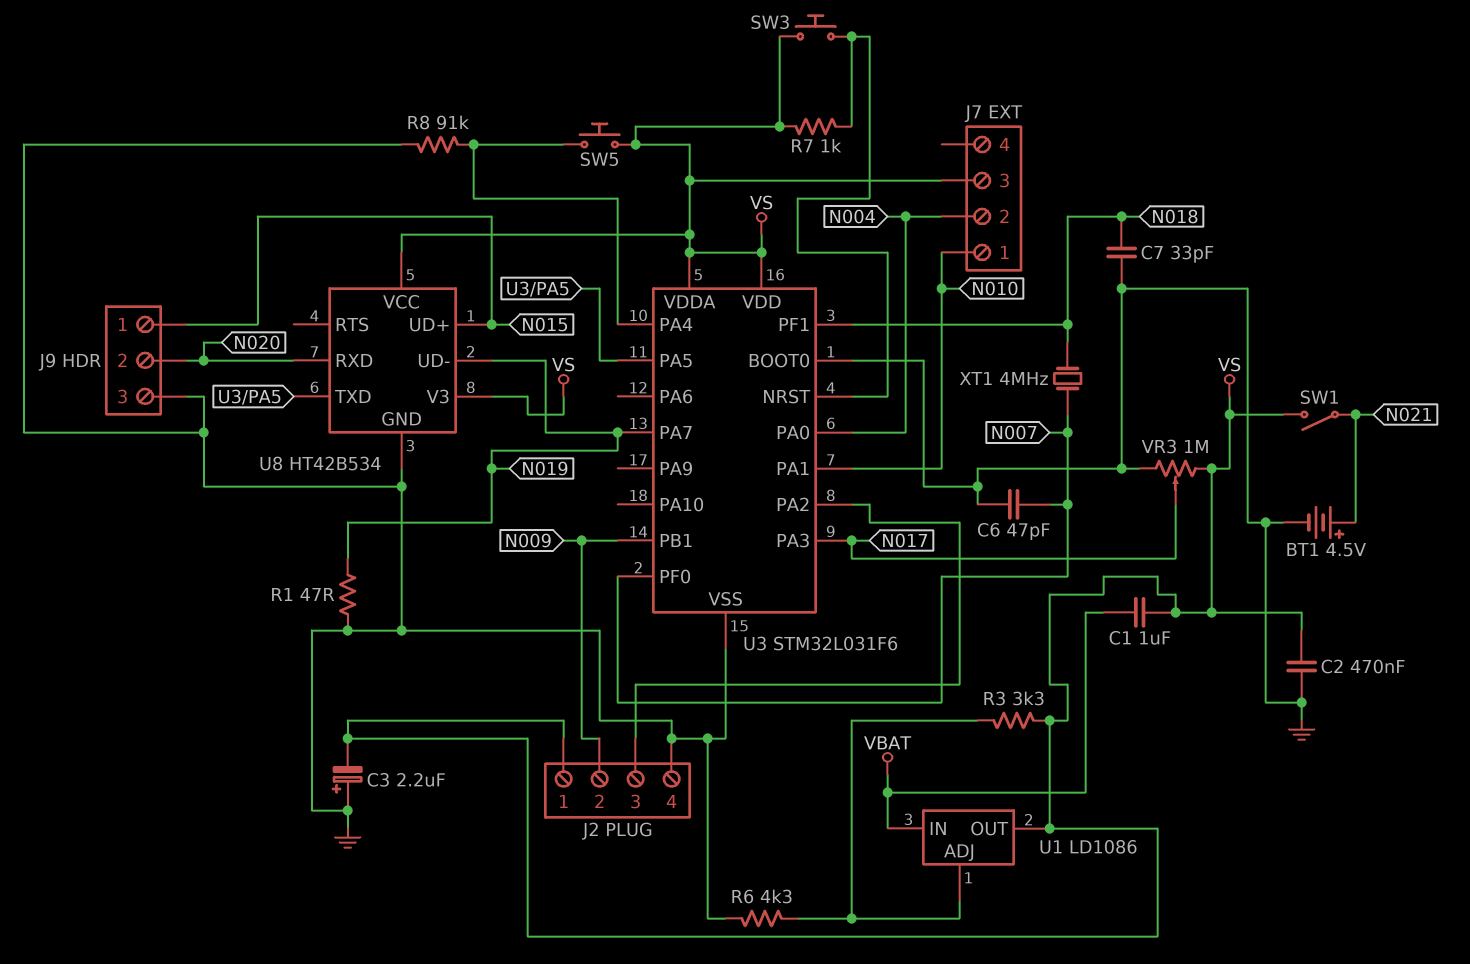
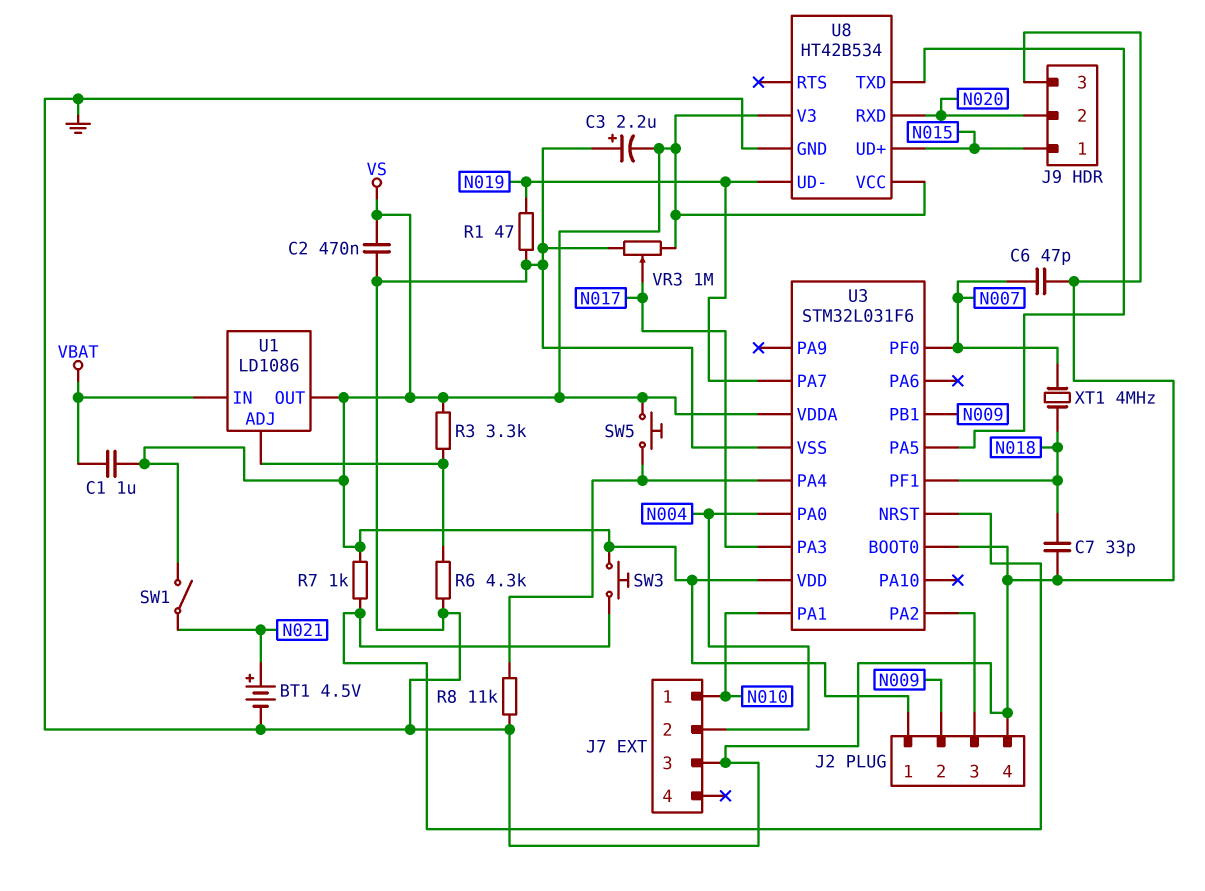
J7 pin 3: VS -> GND
R8: 91k (GND, U3/PA4) -> 11k (GND, U3/PA4)

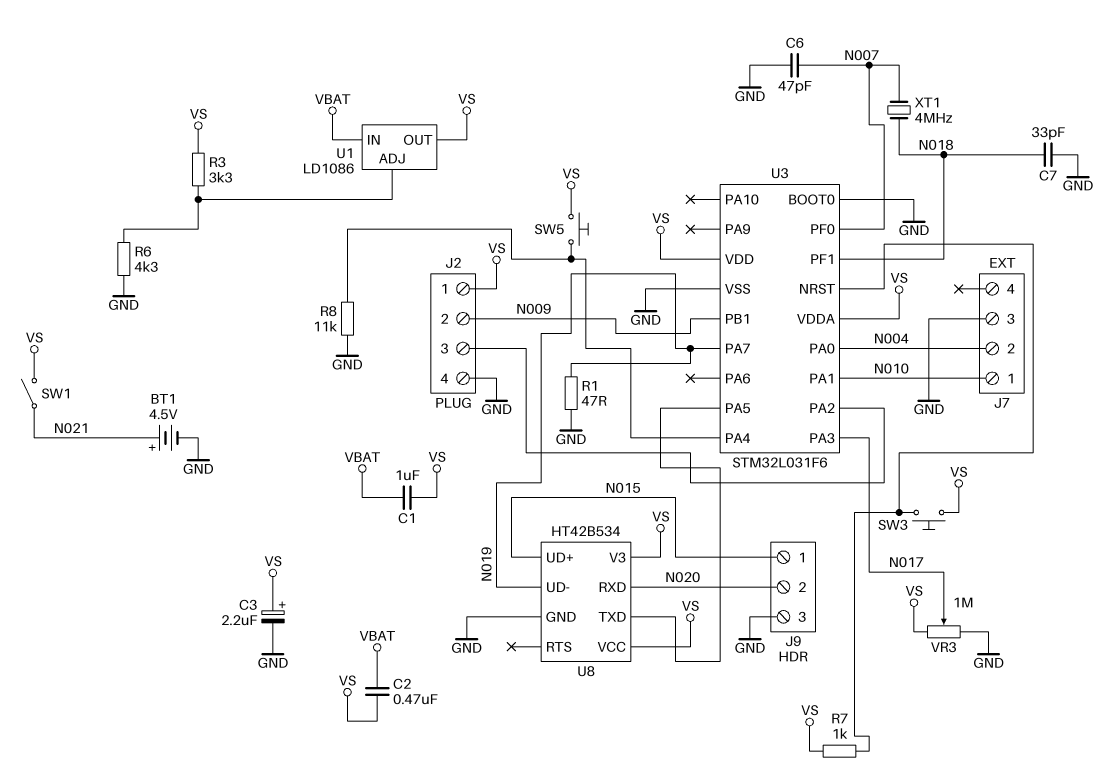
C2: 470nF (GND, VS) -> 470nF (VBAT, VS)
C3: 2.2uF (plus GND, minus VS) -> 2.2uF (plus VS, minus GND)

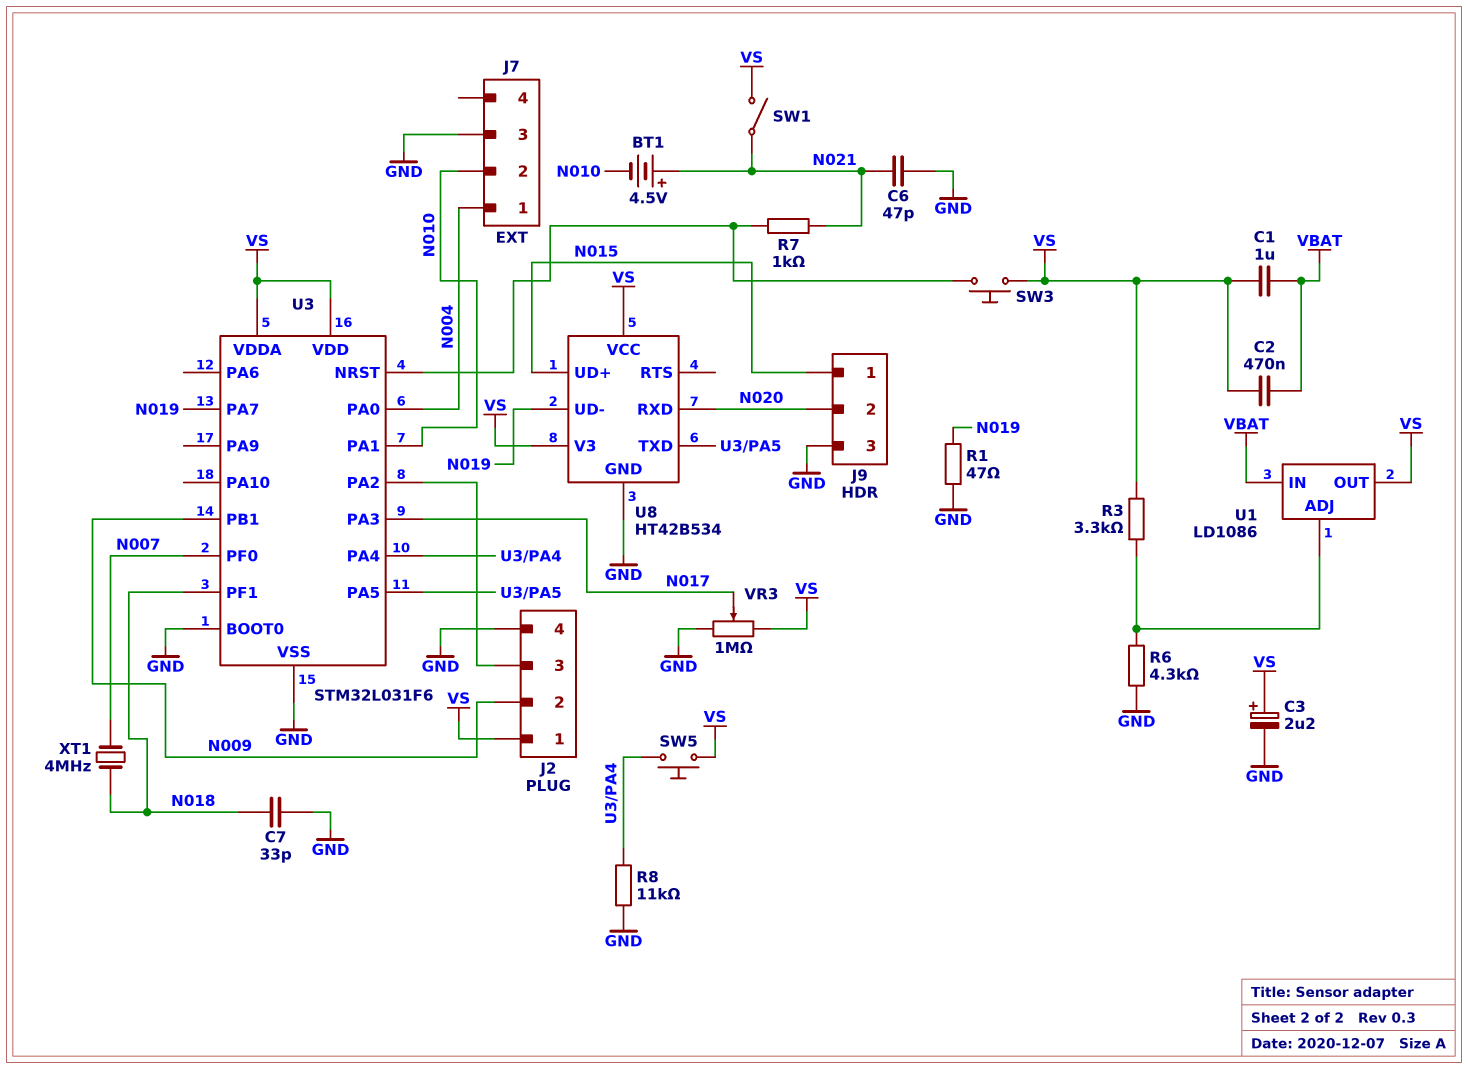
BT1: 4.5V (plus N021, minus GND) -> 4.5V (plus N021, minus N010)
C6: 47pF (GND, N007) -> 47pF (GND, N021)
J7 pin 1: N010 -> N004
J7 pin 2: N004 -> N010
R7: 1k (U3/NRST, VS) -> 1k (N021, U3/NRST)

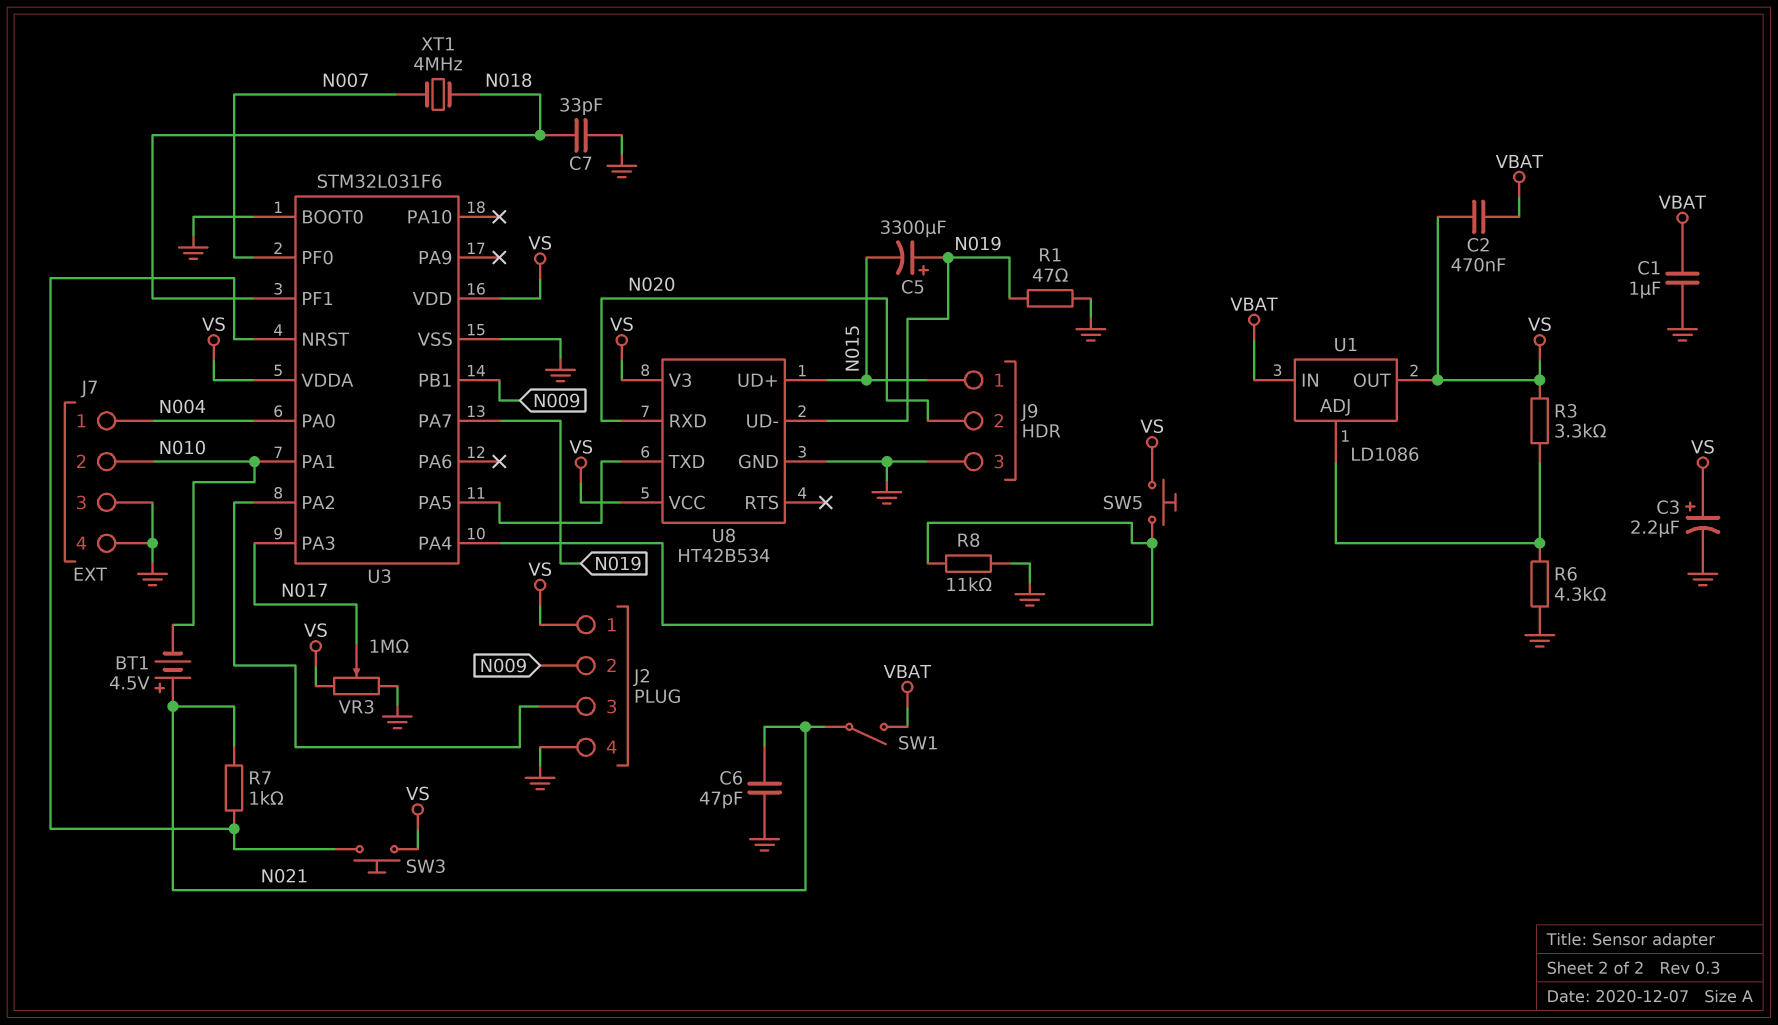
C1: 1uF (VBAT, VS) -> 1uF (GND, VBAT)
C5: none -> 3300uF (plus N019, minus N015)
J7 pin 4: none -> GND
SW1: switch (N021, VS) -> switch (N021, VBAT)

